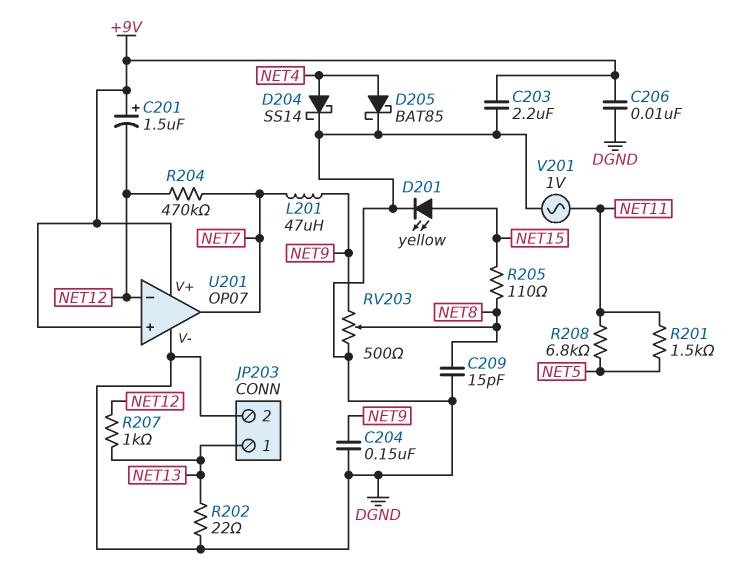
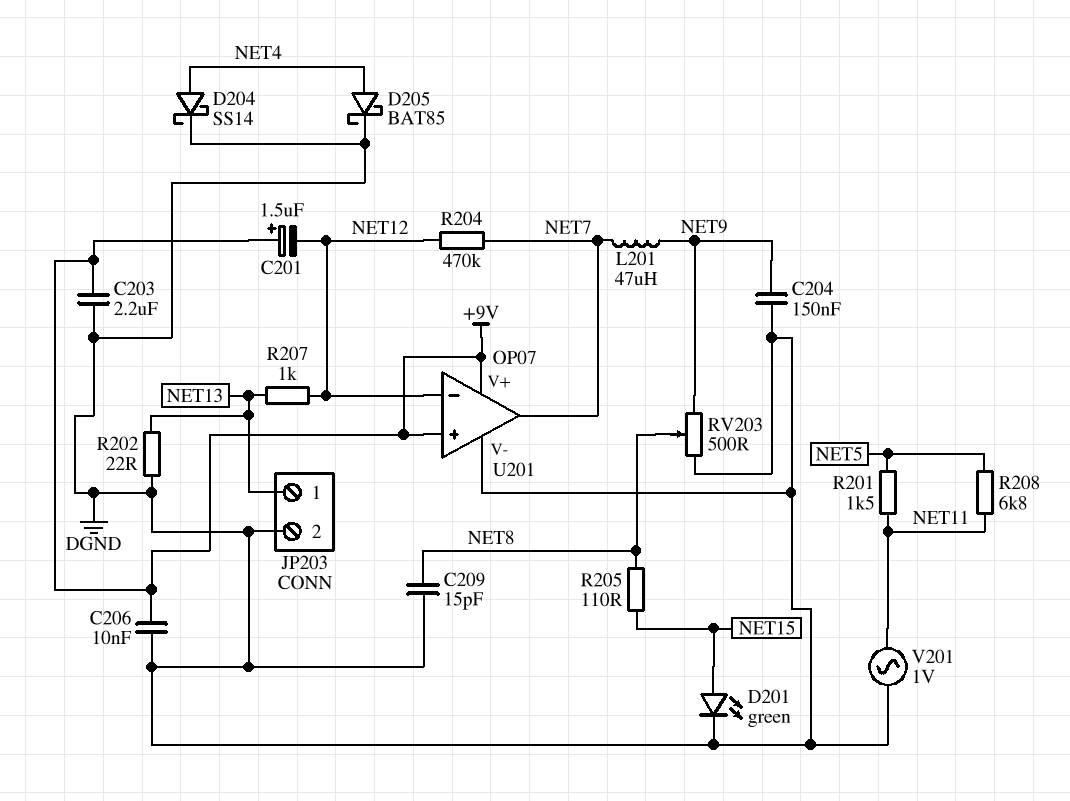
D201: LED yellow (A NET15, K DGND) -> LED green (A NET15, K DGND)

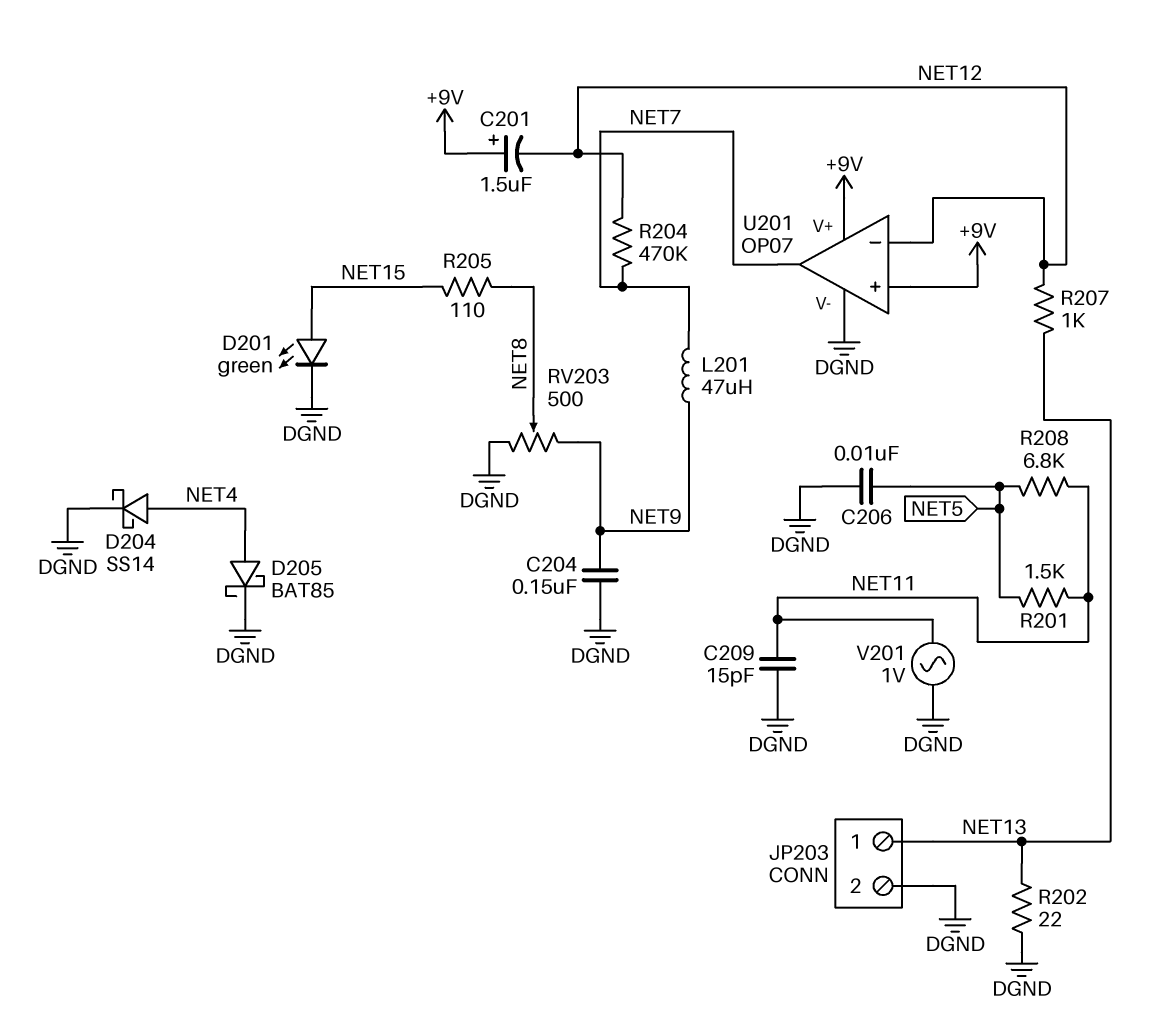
C203: 2.2uF (+9V, DGND) -> none
C206: 10nF (+9V, DGND) -> 10nF (DGND, NET5)
C209: 15pF (DGND, NET8) -> 15pF (DGND, NET11)

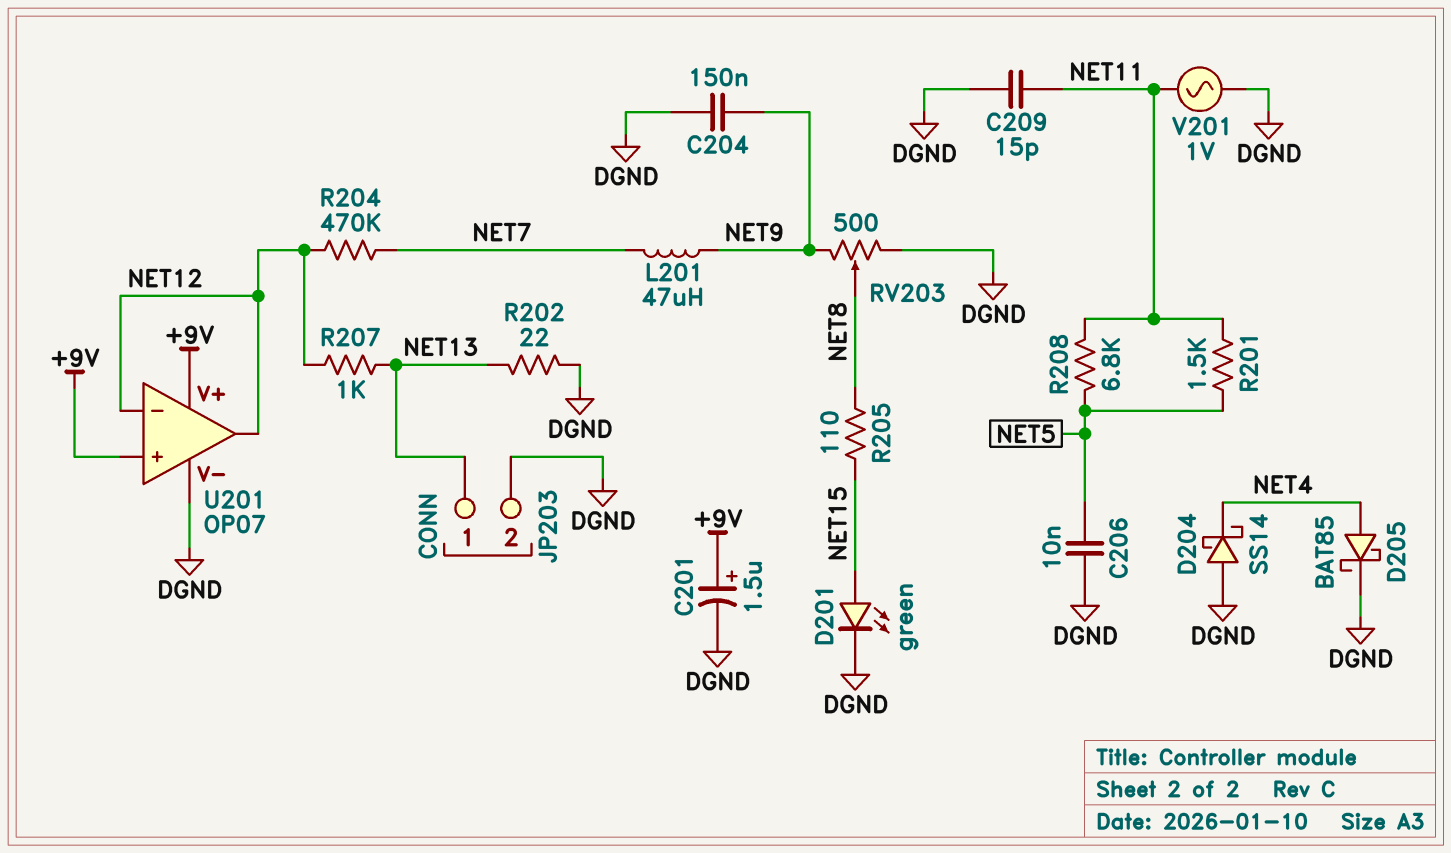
C201: 1.5uF (plus +9V, minus NET12) -> 1.5uF (plus +9V, minus DGND)
D204: schottky SS14 (A NET4, K DGND) -> schottky SS14 (A DGND, K NET4)
U201 pin out: NET7 -> NET12

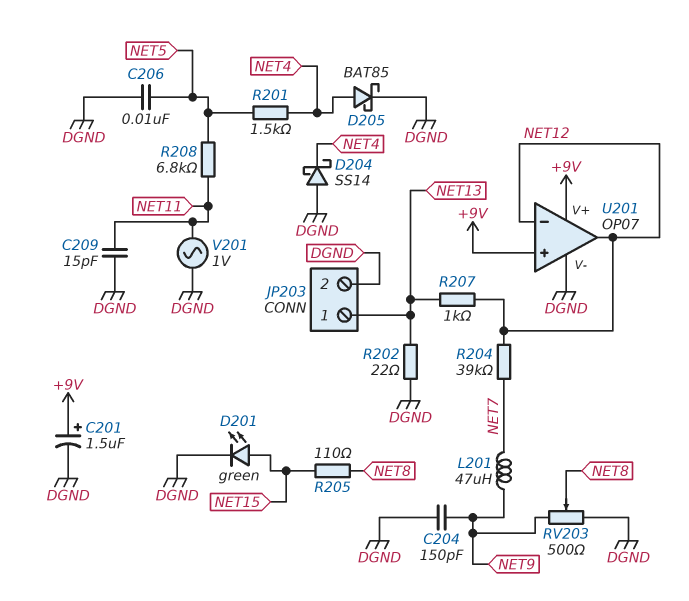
C204: 150nF (DGND, NET9) -> 150pF (DGND, NET9)
R201: 1.5k (NET5, NET11) -> 1.5k (NET4, NET5)
R204: 470k (NET7, NET12) -> 39k (NET7, NET12)

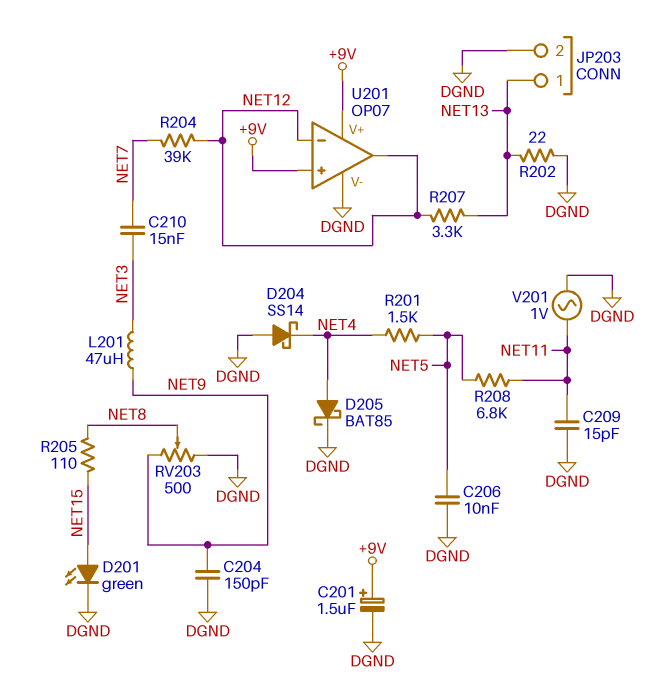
C210: none -> 15nF (NET3, NET7)
L201: 47uH (NET7, NET9) -> 47uH (NET3, NET9)
R207: 1k (NET12, NET13) -> 3.3k (NET12, NET13)

